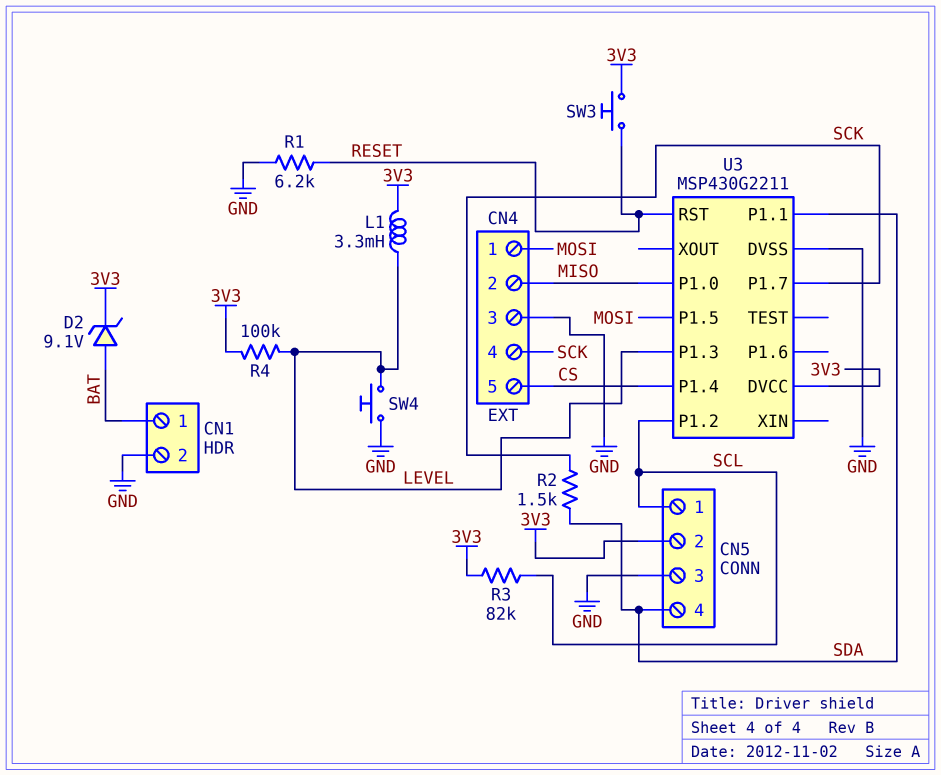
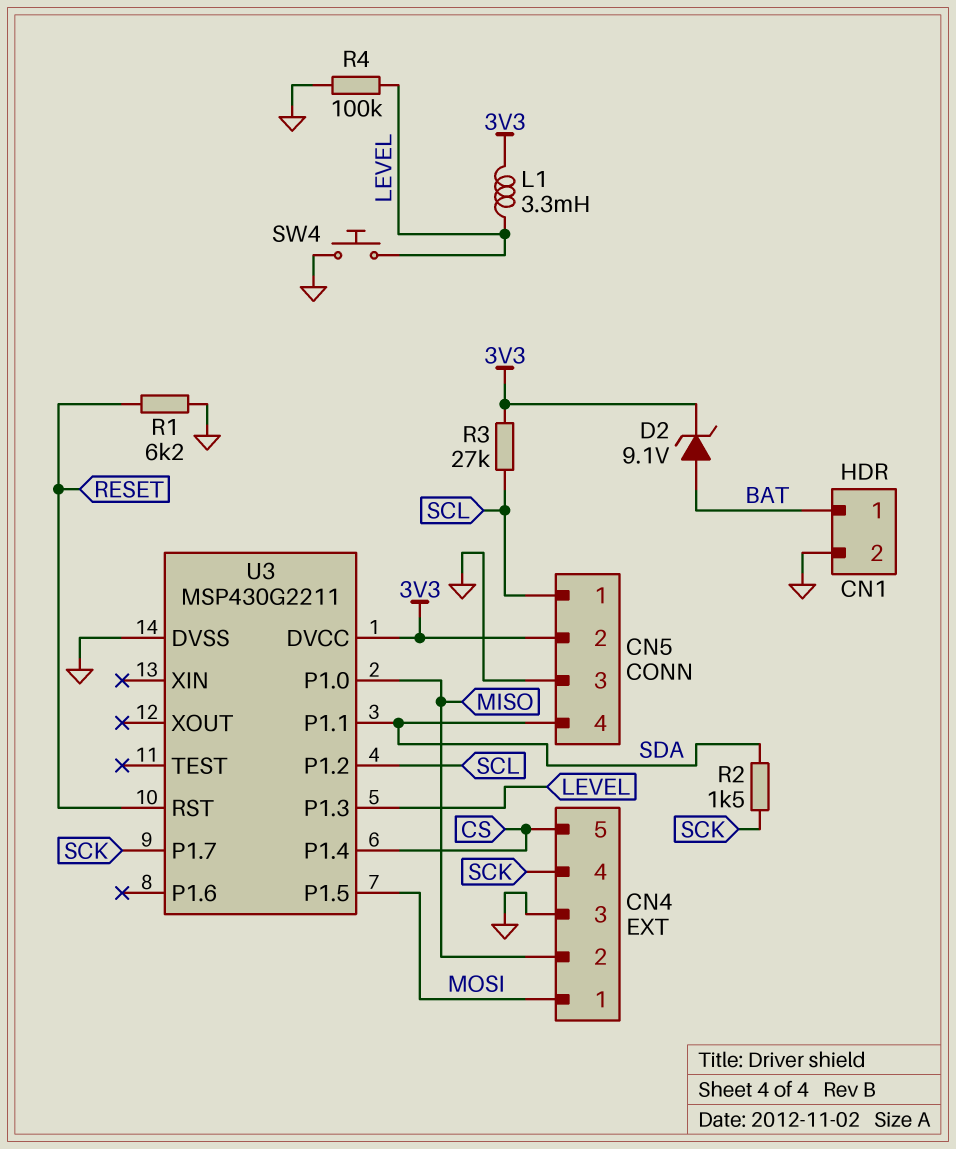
R3: 82k (3V3, SCL) -> 27k (3V3, SCL)
R4: 100k (3V3, LEVEL) -> 100k (GND, LEVEL)
SW3: button (3V3, RESET) -> none

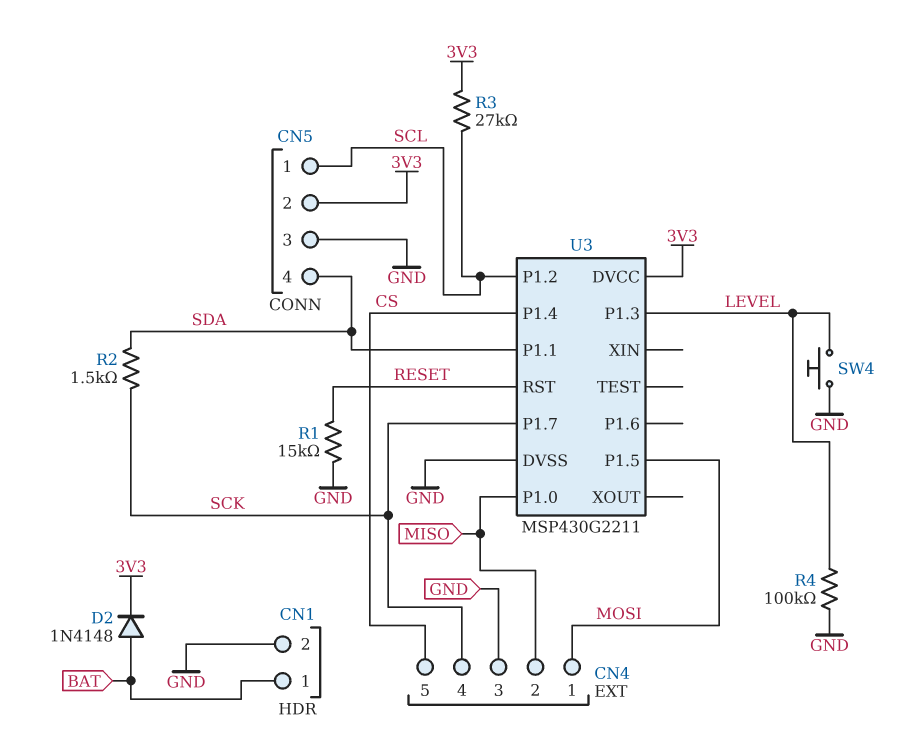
D2: zener 9.1V (A BAT, K 3V3) -> diode 1N4148 (A BAT, K 3V3)
L1: 3.3mH (3V3, LEVEL) -> none
R1: 6.2k (GND, RESET) -> 15k (GND, RESET)

